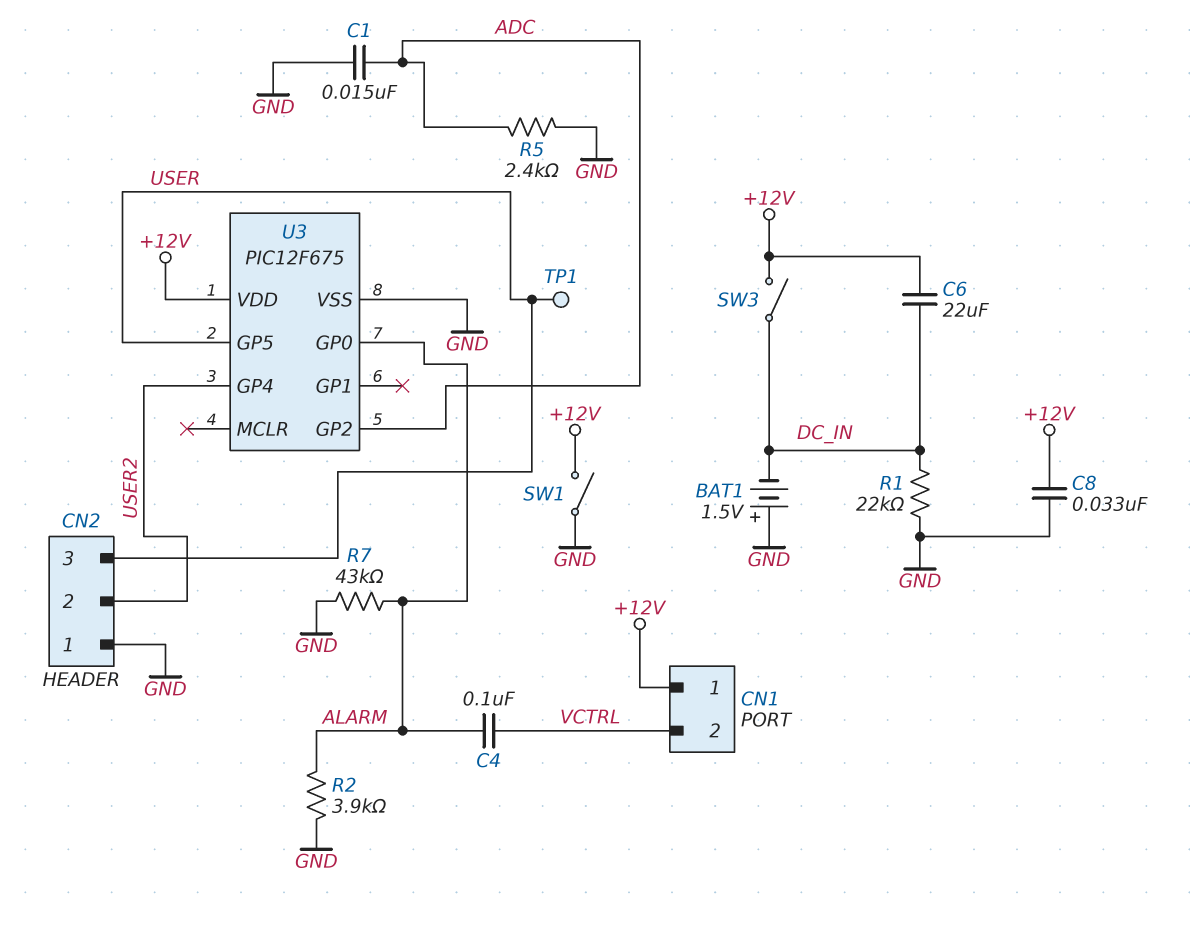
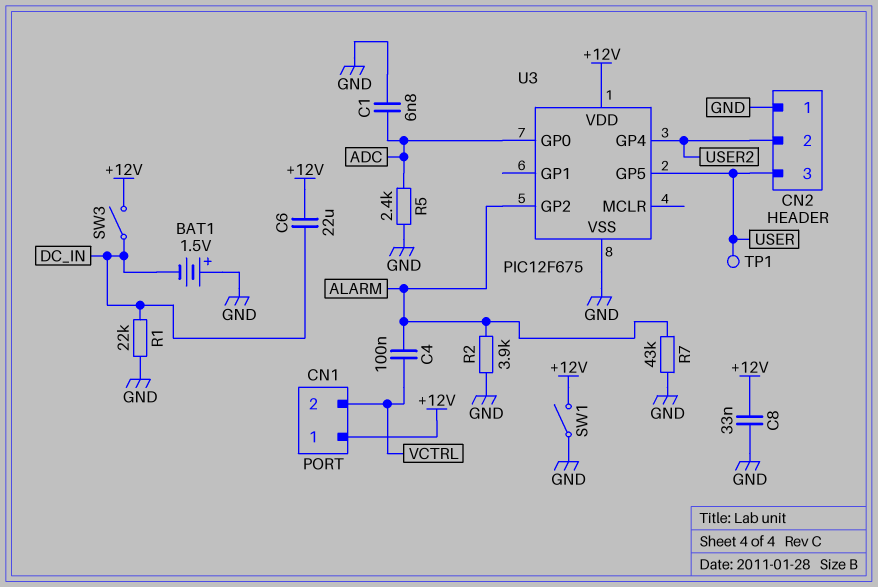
C1: 15nF (ADC, GND) -> 6.8nF (ADC, GND)
U3 pin GP0: ALARM -> ADC
U3 pin GP2: ADC -> ALARM

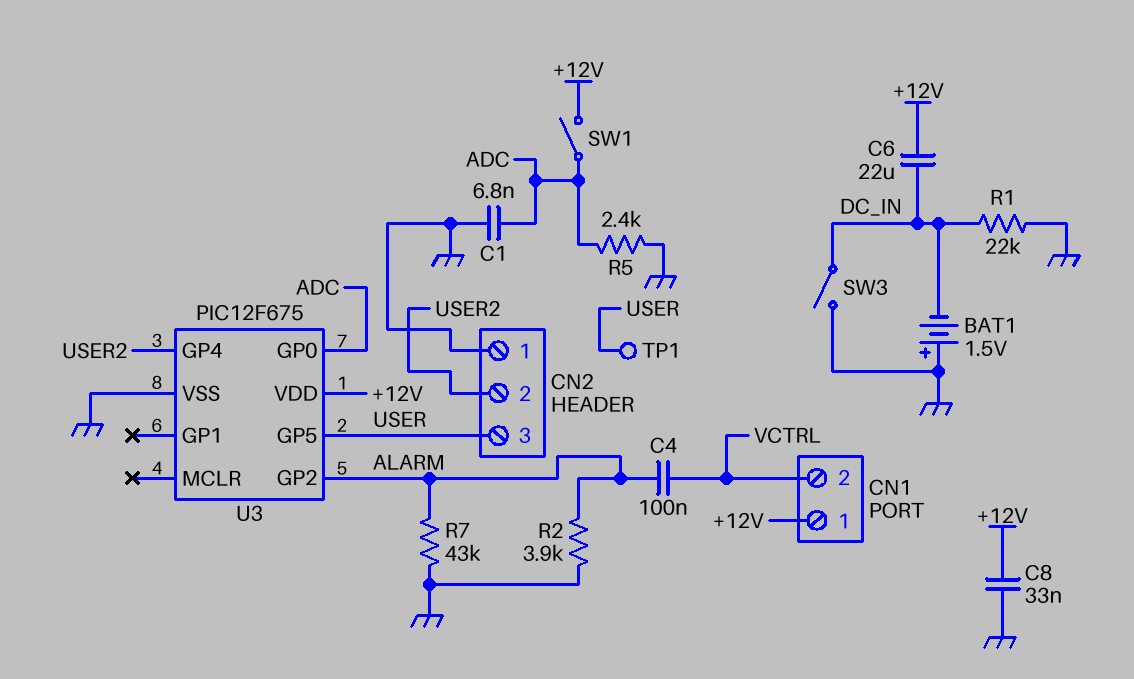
SW1: switch (+12V, GND) -> switch (+12V, ADC)
SW3: switch (+12V, DC_IN) -> switch (DC_IN, GND)

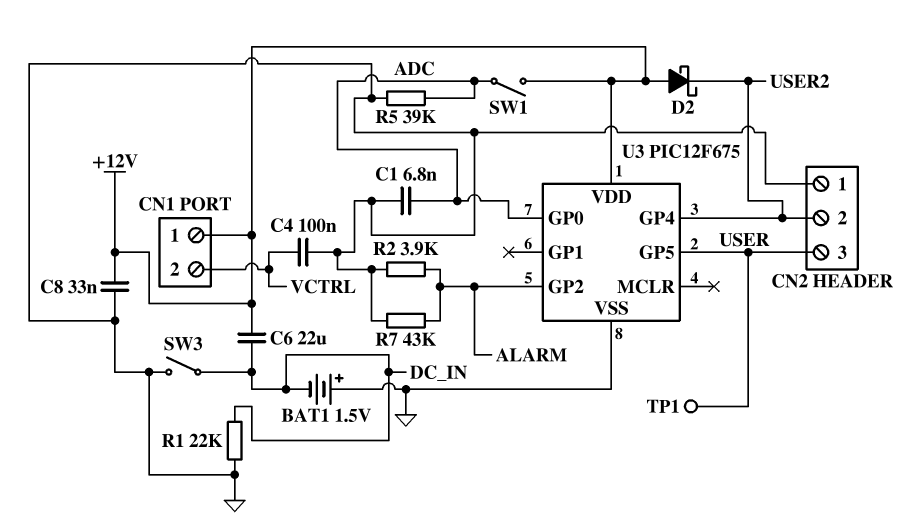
C4: 100nF (ALARM, VCTRL) -> 100nF (GND, VCTRL)
D2: none -> schottky (A +12V, K USER2)
R5: 2.4k (ADC, GND) -> 39k (ADC, GND)

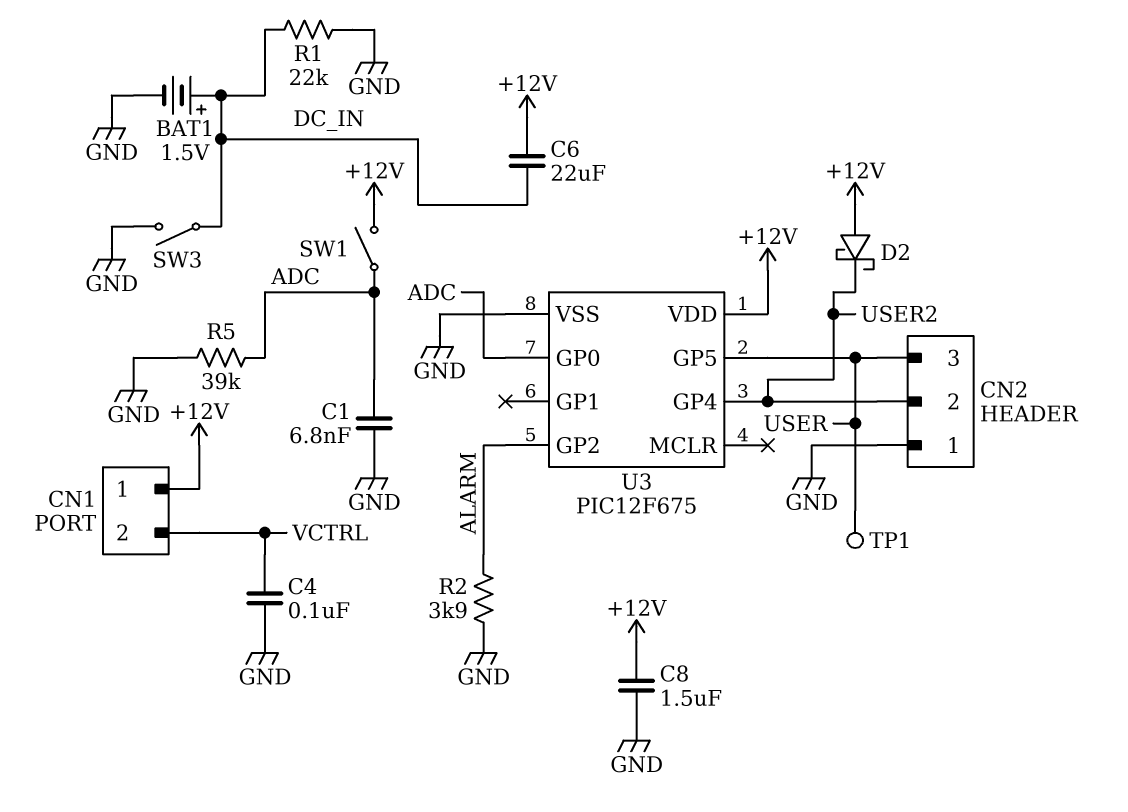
BAT1: 1.5V (plus GND, minus DC_IN) -> 1.5V (plus DC_IN, minus GND)
C8: 33nF (+12V, GND) -> 1.5uF (+12V, GND)
R7: 43k (ALARM, GND) -> none

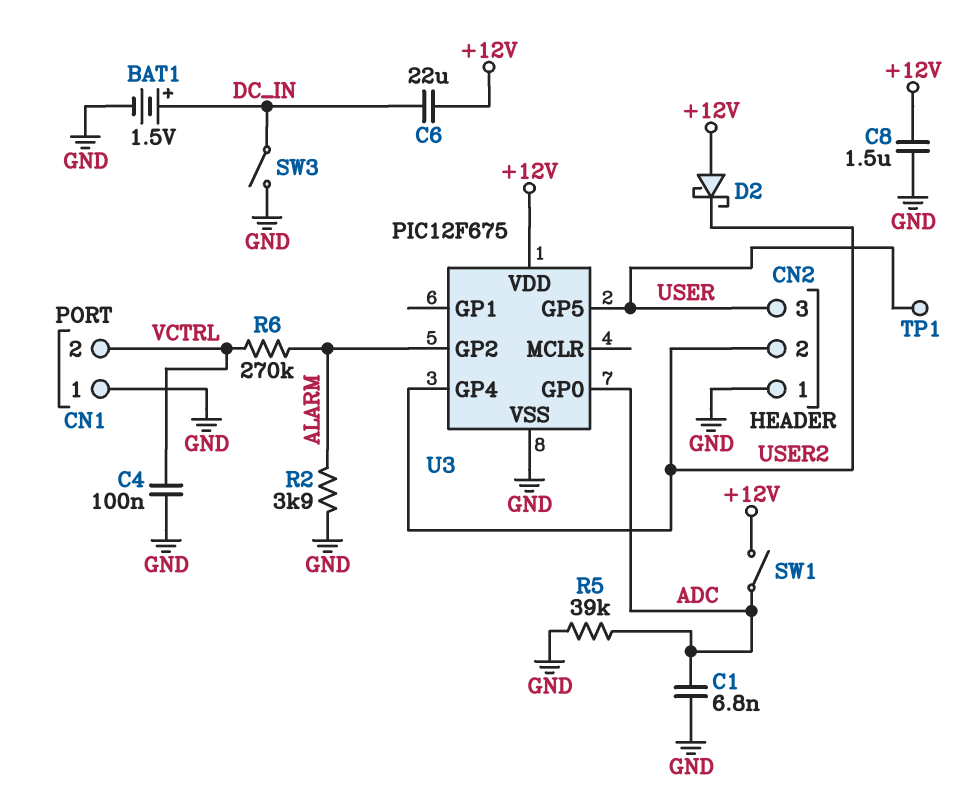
CN1 pin 1: +12V -> GND
R1: 22k (DC_IN, GND) -> none
R6: none -> 270k (ALARM, VCTRL)

